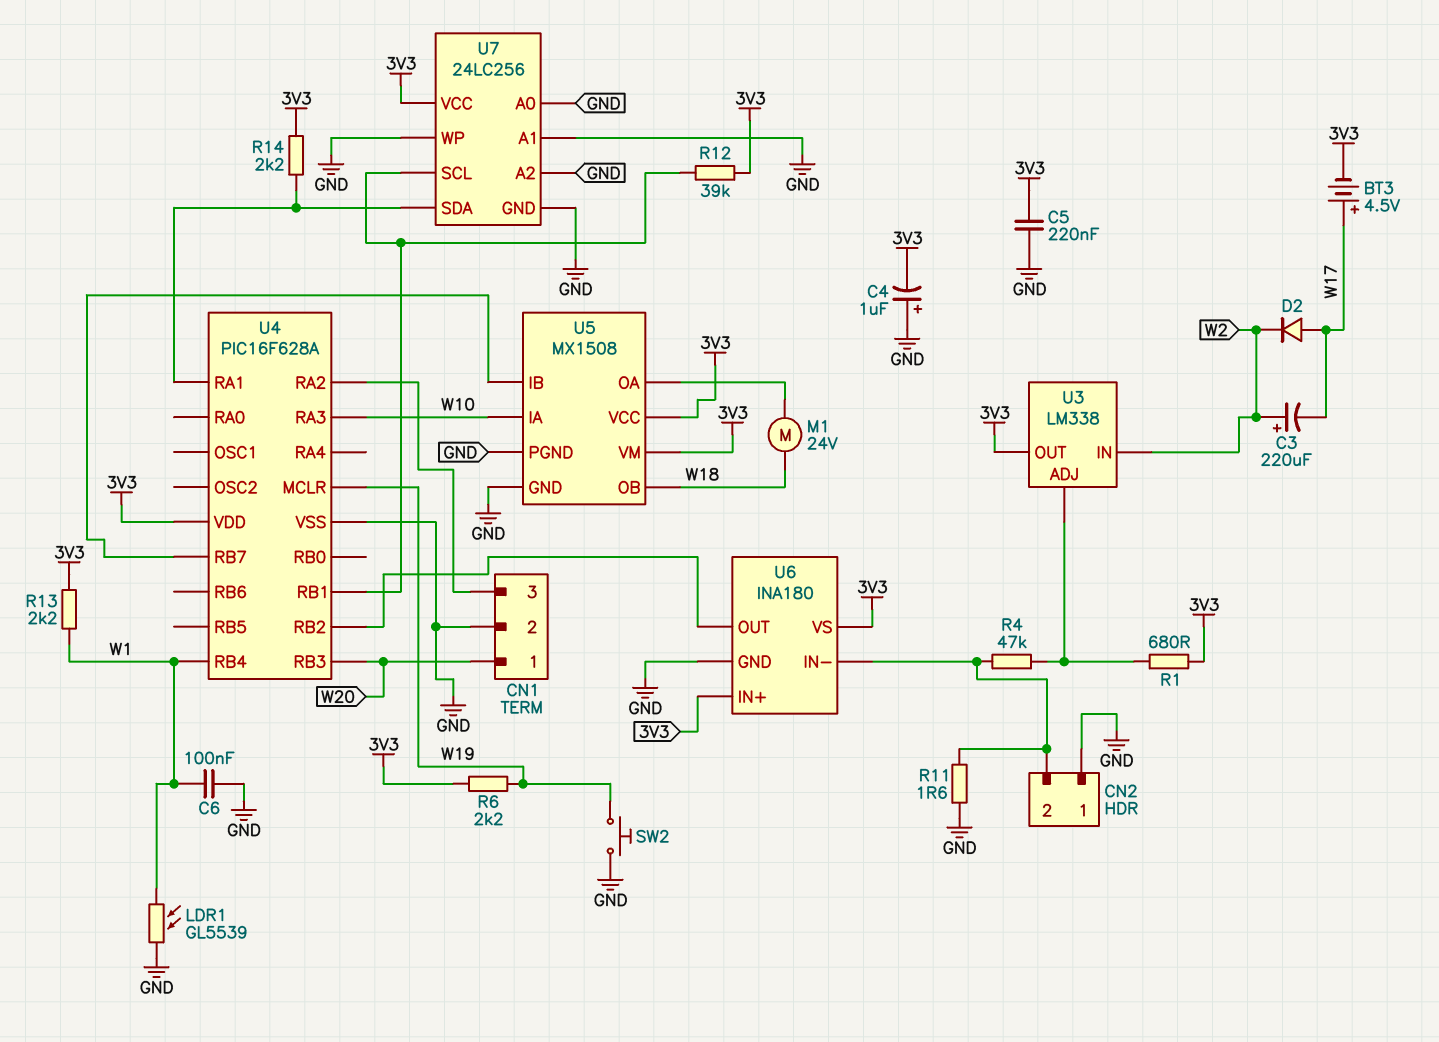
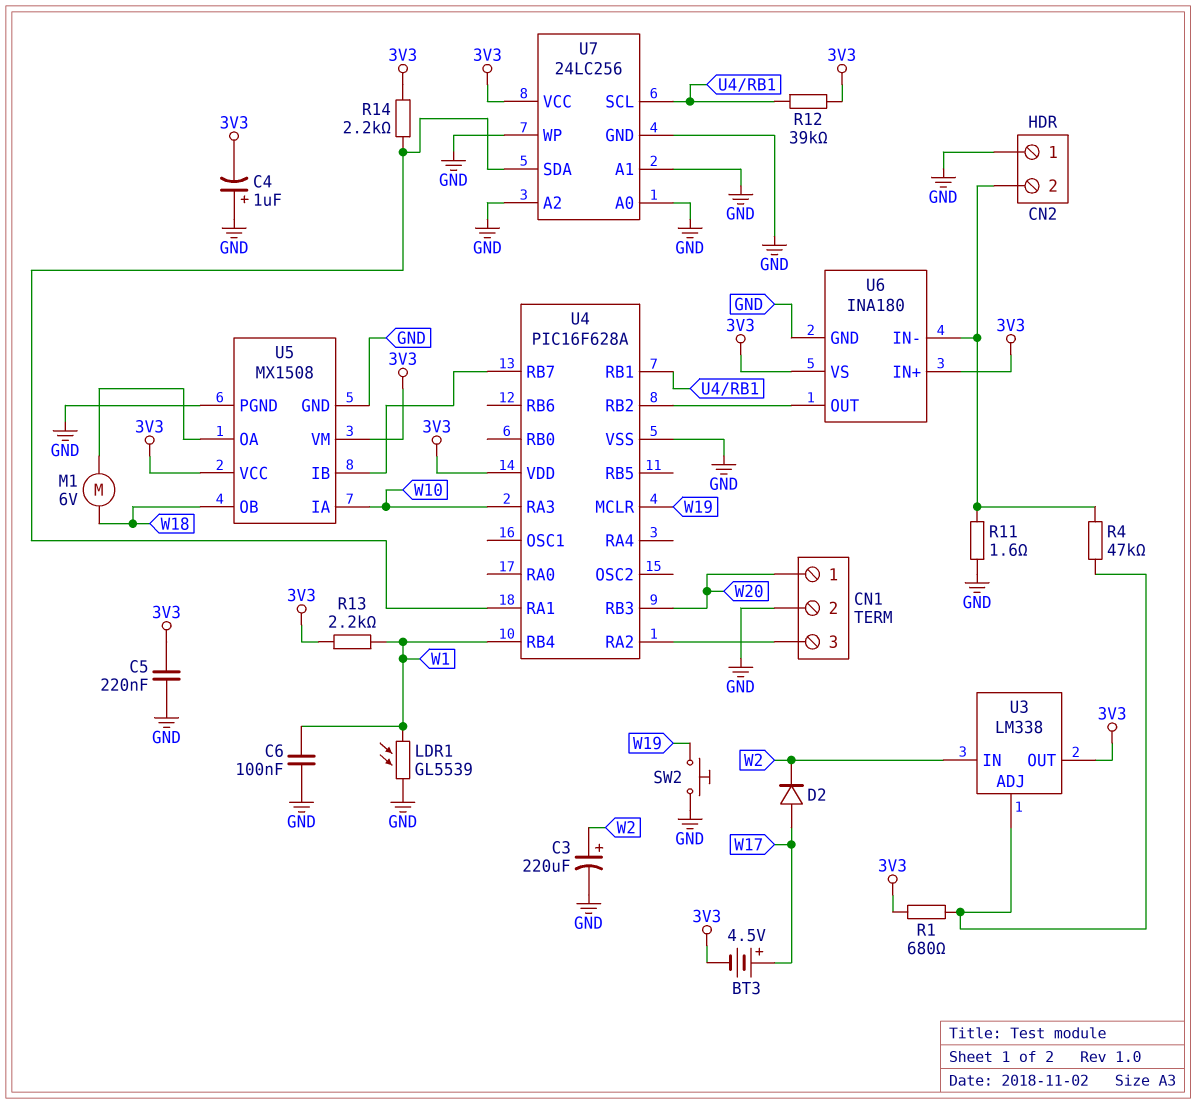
C3: 220uF (plus W2, minus W17) -> 220uF (plus W2, minus GND)
M1: motor 24V (U5/OA, W18) -> motor 6V (U5/OA, W18)
R6: 2.2k (3V3, W19) -> none

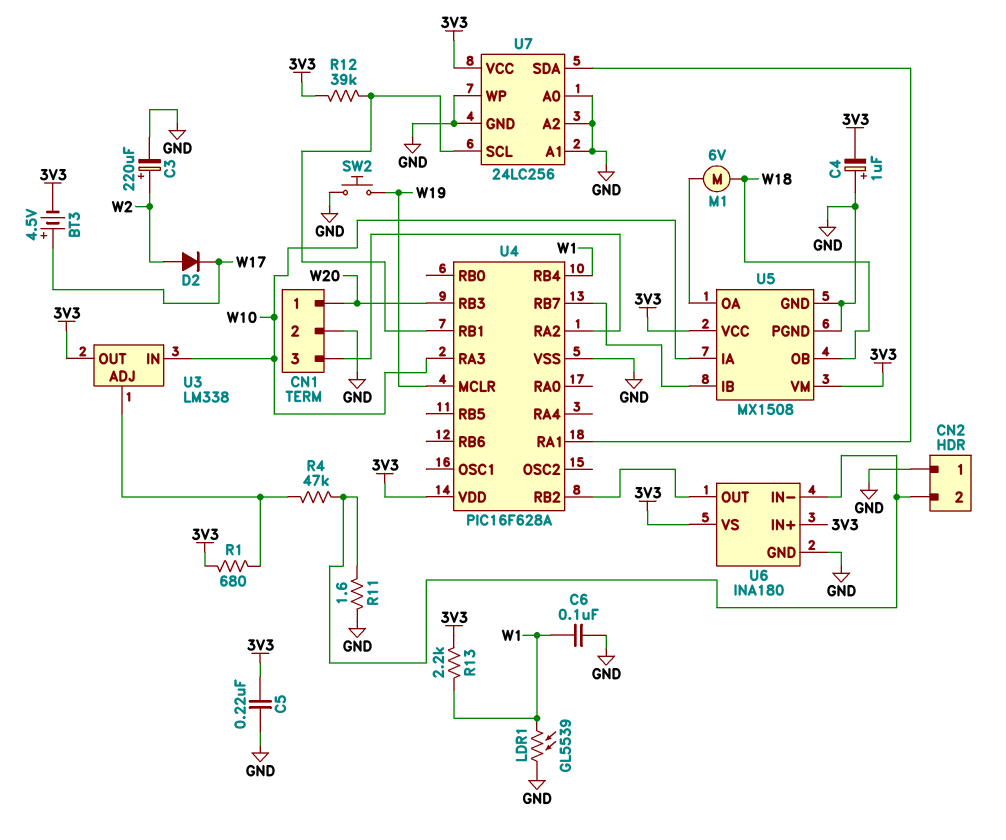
D2: diode (A W17, K W2) -> diode (A W2, K W17)
R14: 2.2k (3V3, U4/RA1) -> none
U3 pin IN: W2 -> W10

